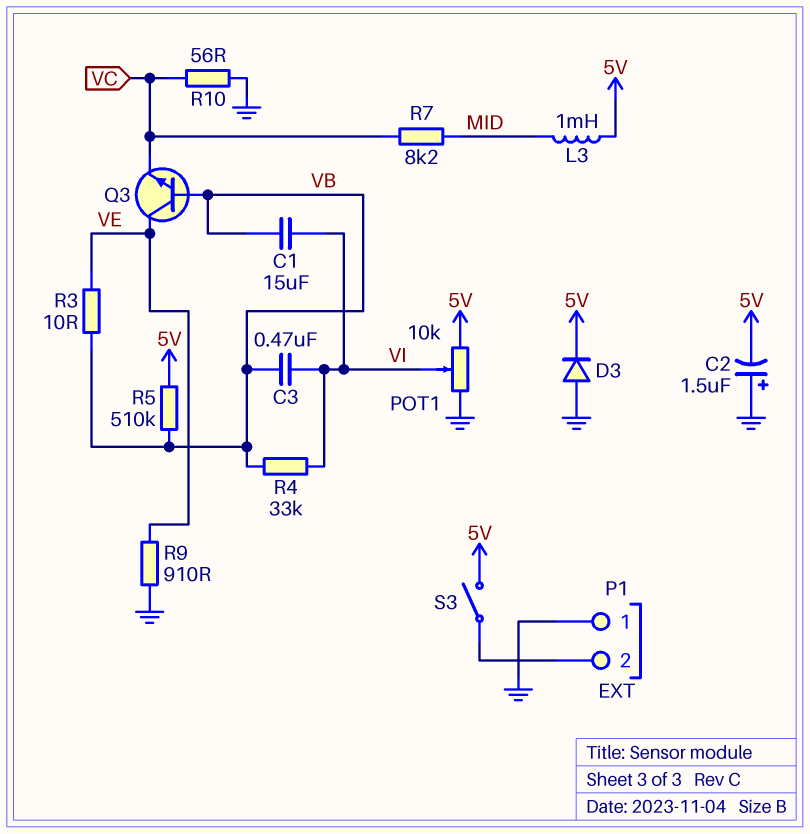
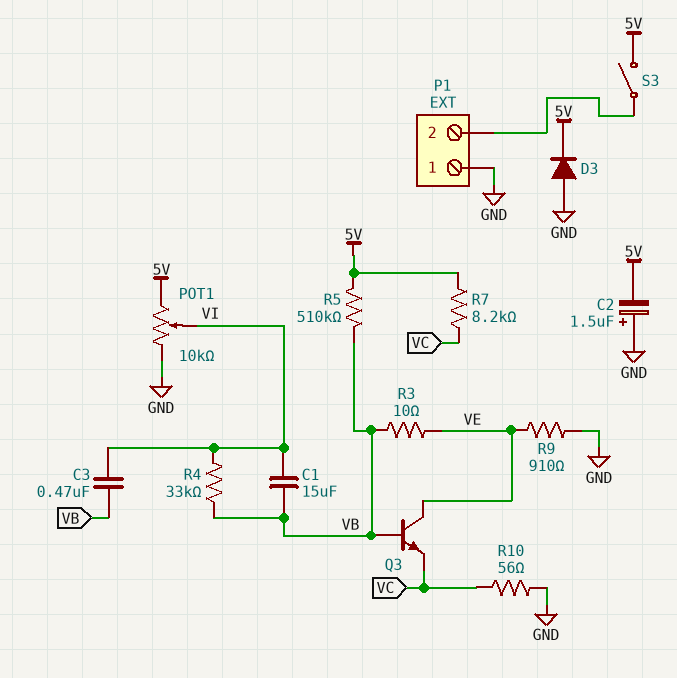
L3: 1mH (5V, MID) -> none
R7: 8.2k (MID, VC) -> 8.2k (5V, VC)

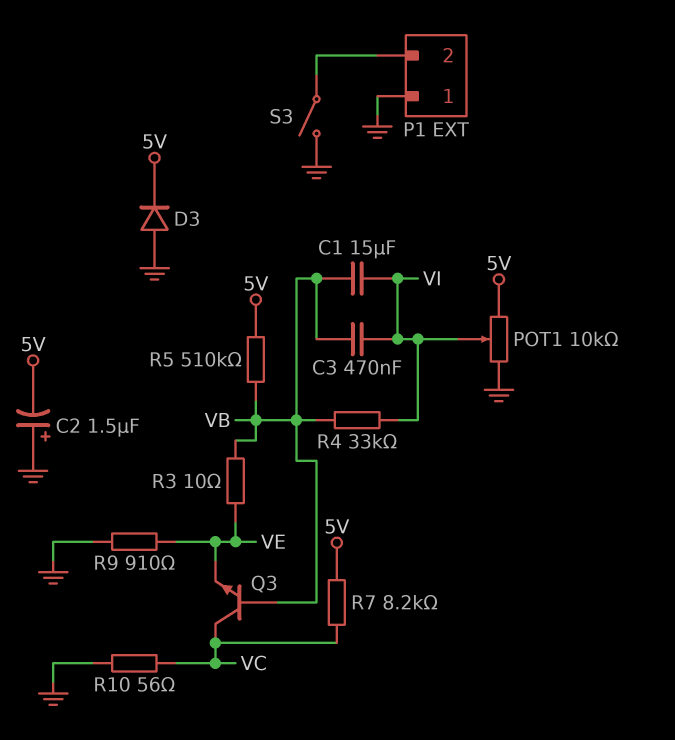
Q3: NPN (B VB, C VE, E VC) -> NPN (B VB, C VC, E VE)
S3: switch (5V, P1/2) -> switch (GND, P1/2)

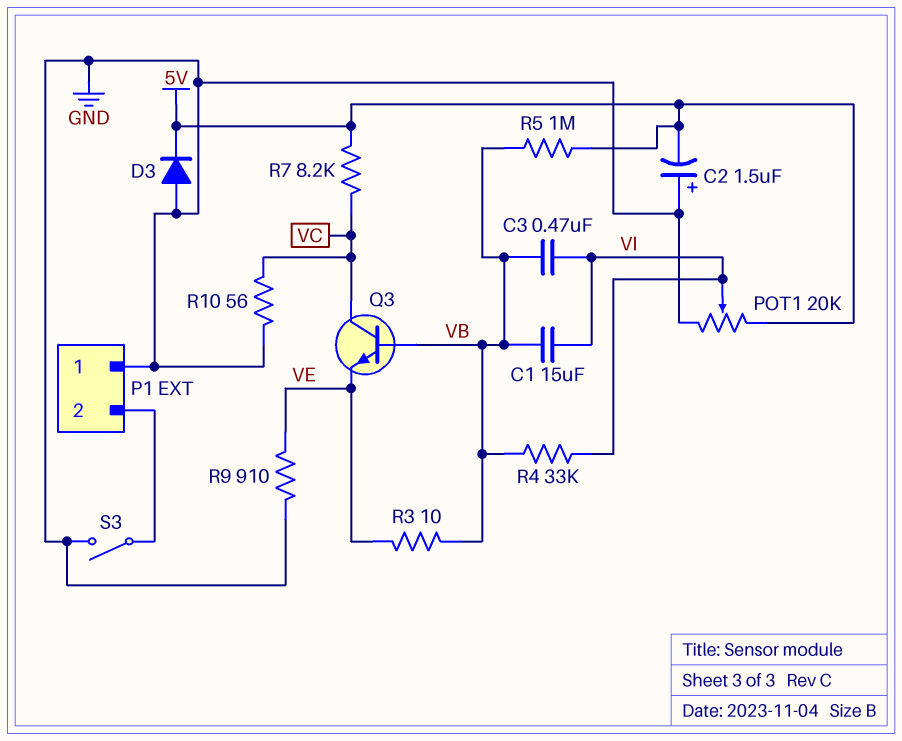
POT1: 10k (5V, GND, wiper VI) -> 20k (5V, GND, wiper VI)
R5: 510k (5V, VB) -> 1M (5V, VB)

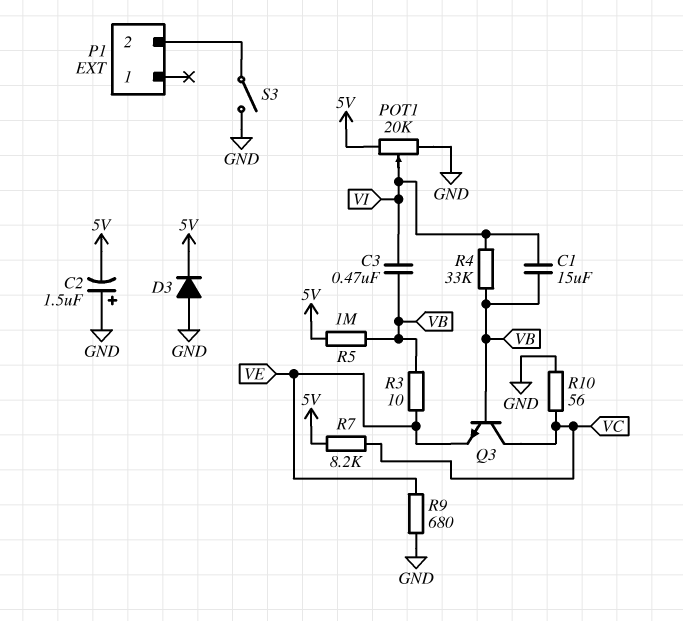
P1 pin 1: GND -> none
R9: 910 (GND, VE) -> 680 (GND, VE)

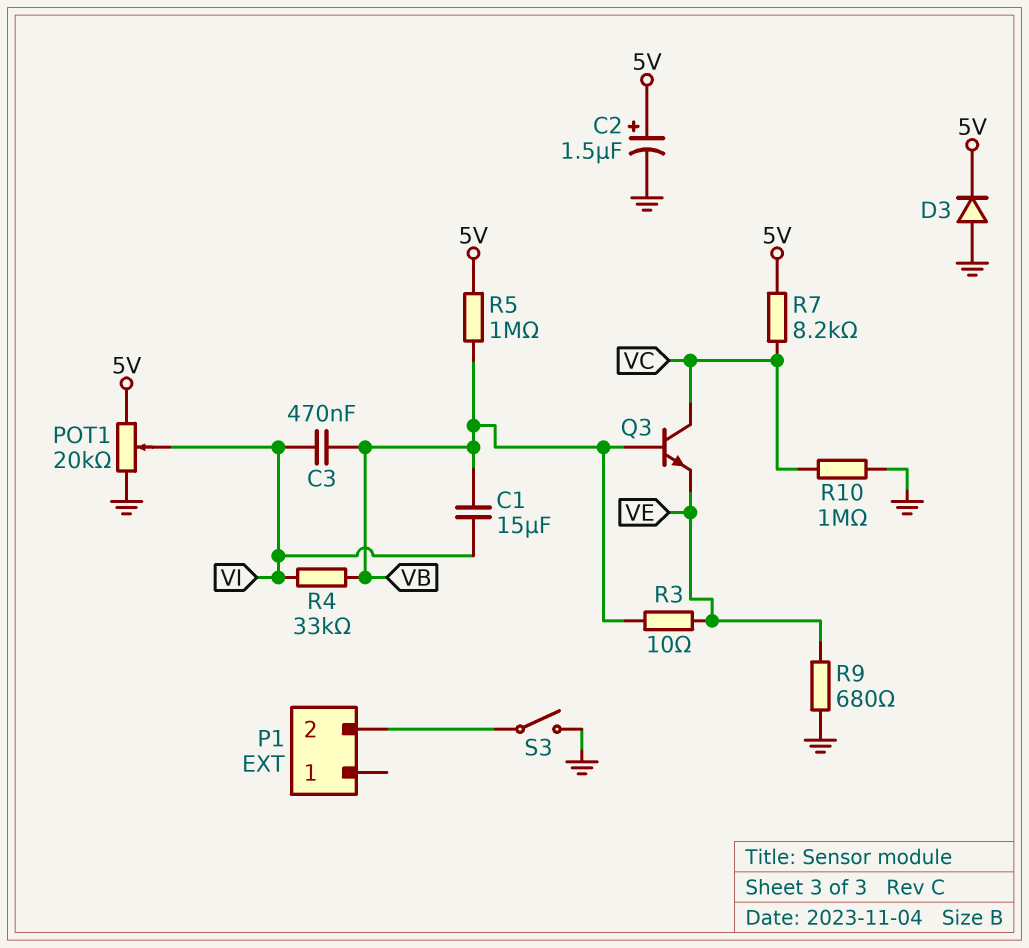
C2: 1.5uF (plus GND, minus 5V) -> 1.5uF (plus 5V, minus GND)
R10: 56 (GND, VC) -> 1M (GND, VC)

